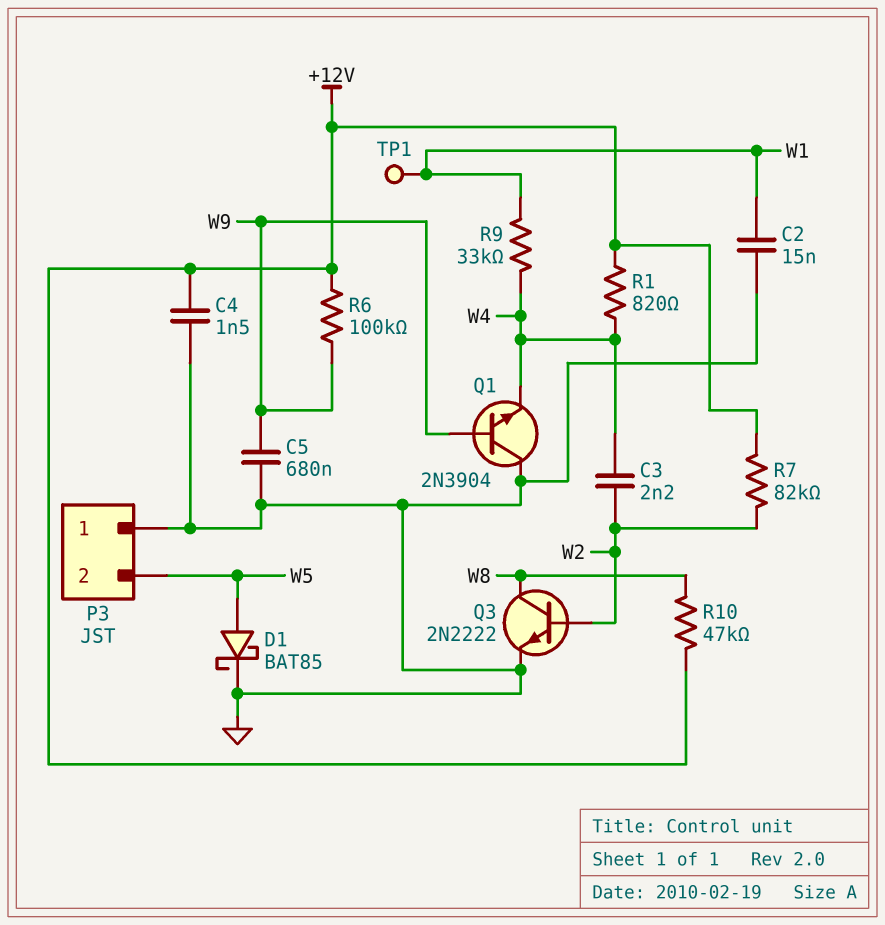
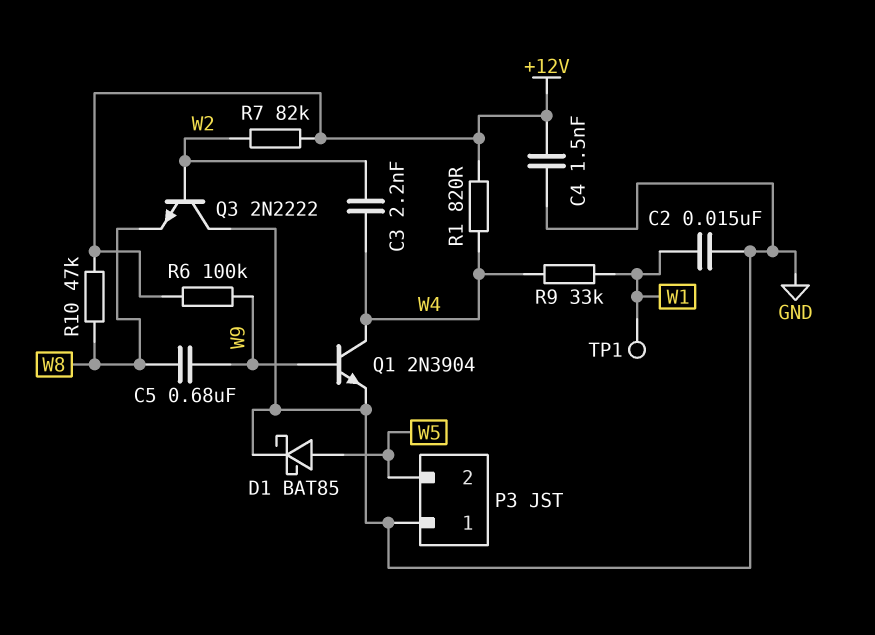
C5: 680nF (GND, W9) -> 680nF (W8, W9)
Q1: NPN 2N3904 (B W9, C GND, E W4) -> NPN 2N3904 (B W9, C W4, E GND)
Q3: NPN 2N2222 (B W2, C W8, E GND) -> NPN 2N2222 (B W2, C GND, E W8)

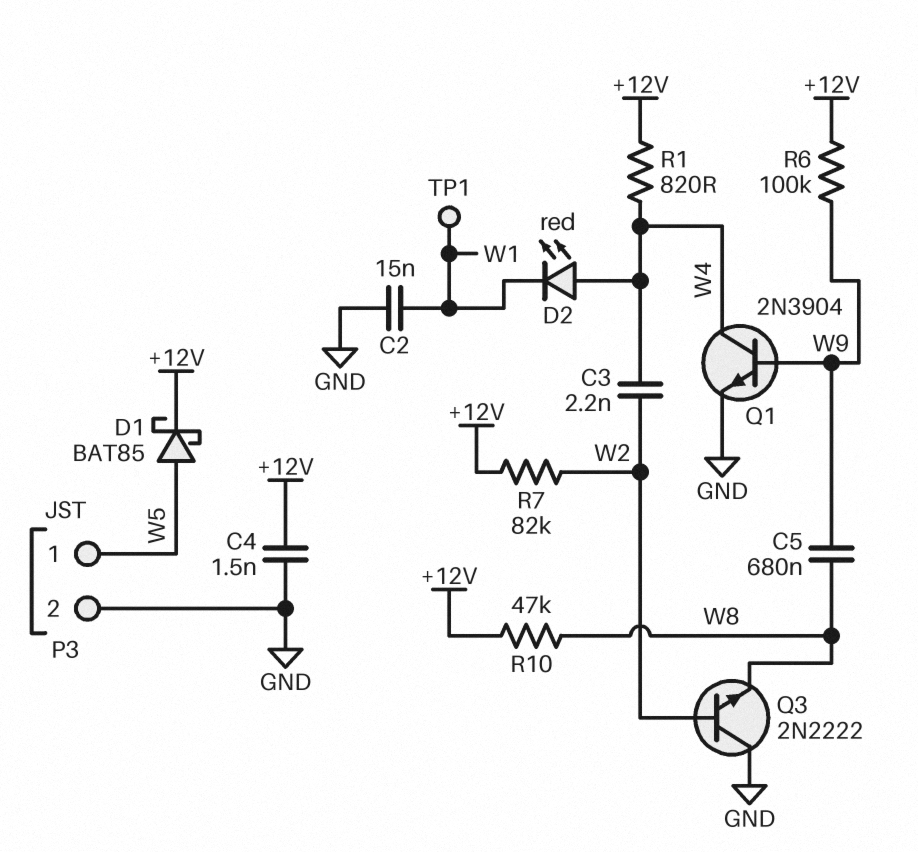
D1: schottky BAT85 (A W5, K GND) -> schottky BAT85 (A W5, K +12V)
D2: none -> LED red (A W4, K W1)
P3 pin 1: GND -> W5
P3 pin 2: W5 -> GND
R9: 33k (W1, W4) -> none

